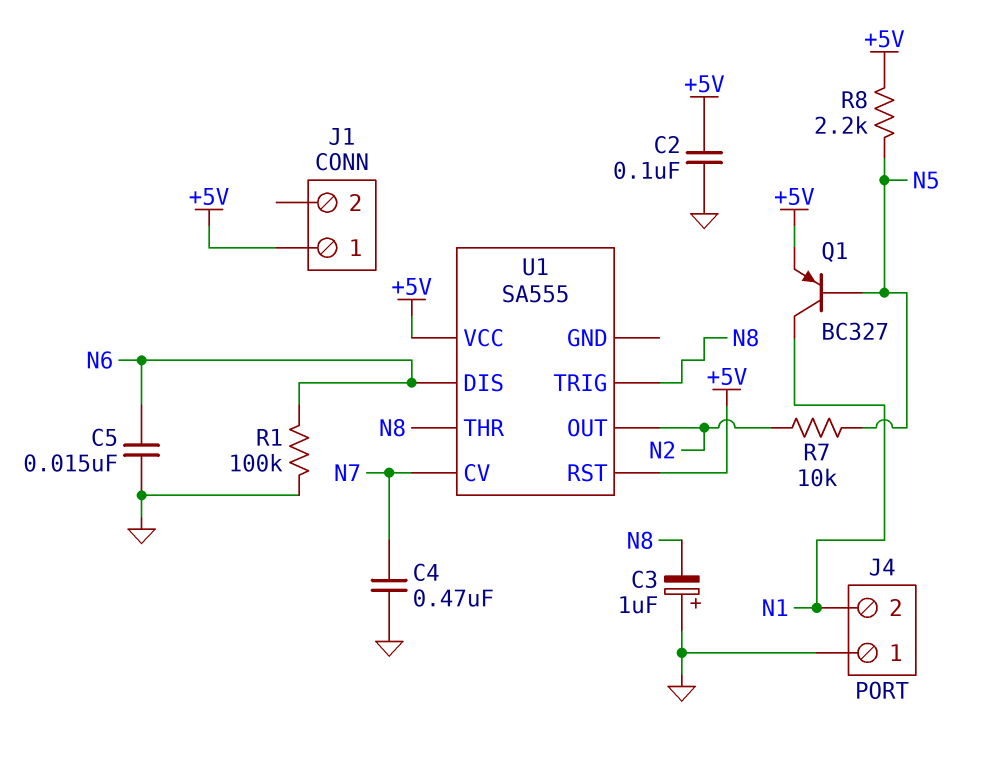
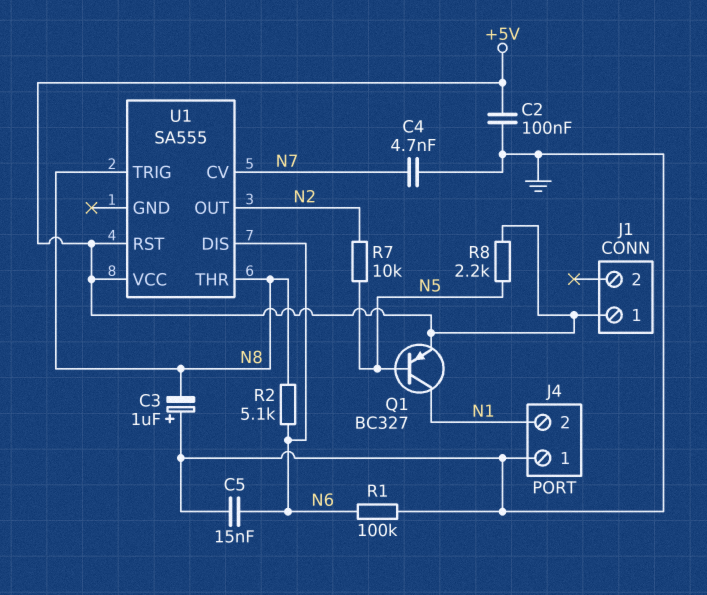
C4: 470nF (GND, N7) -> 4.7nF (GND, N7)
R2: none -> 5.1k (N6, N8)

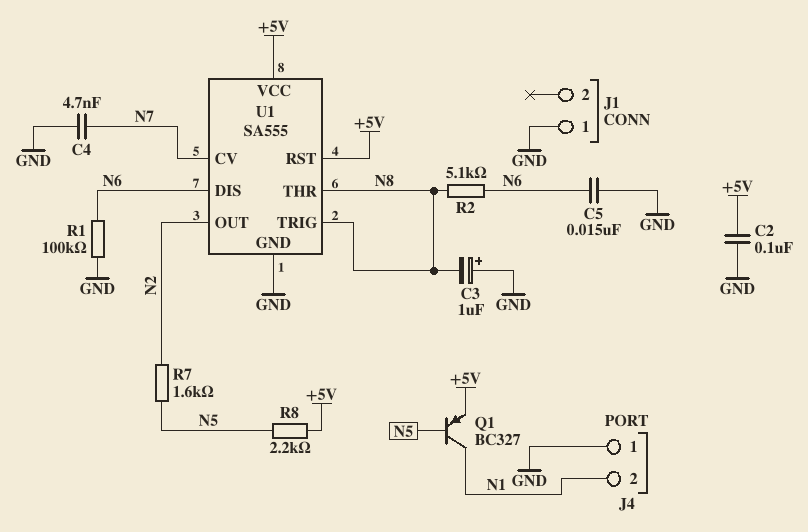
J1 pin 1: +5V -> GND
R7: 10k (N2, N5) -> 1.6k (N2, N5)
U1 pin GND: none -> GND

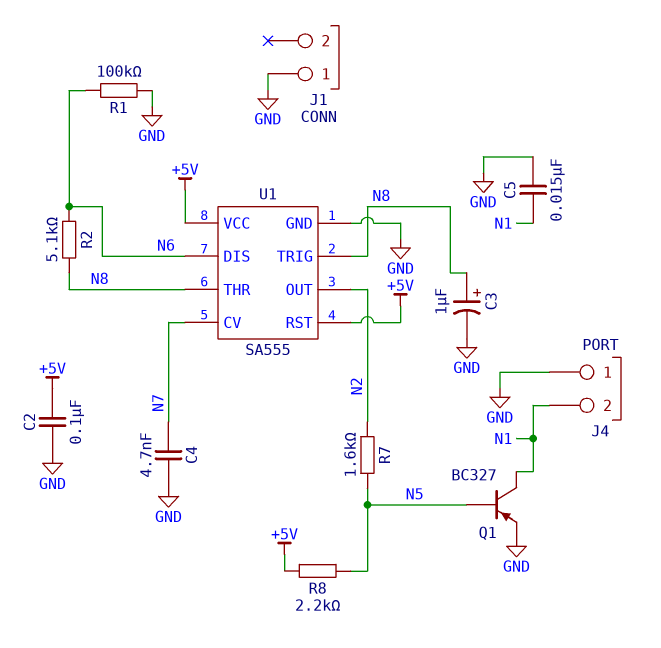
C3: 1uF (plus GND, minus N8) -> 1uF (plus N8, minus GND)
C5: 15nF (GND, N6) -> 15nF (GND, N1)
Q1: PNP BC327 (B N5, C N1, E +5V) -> PNP BC327 (B N5, C N1, E GND)

